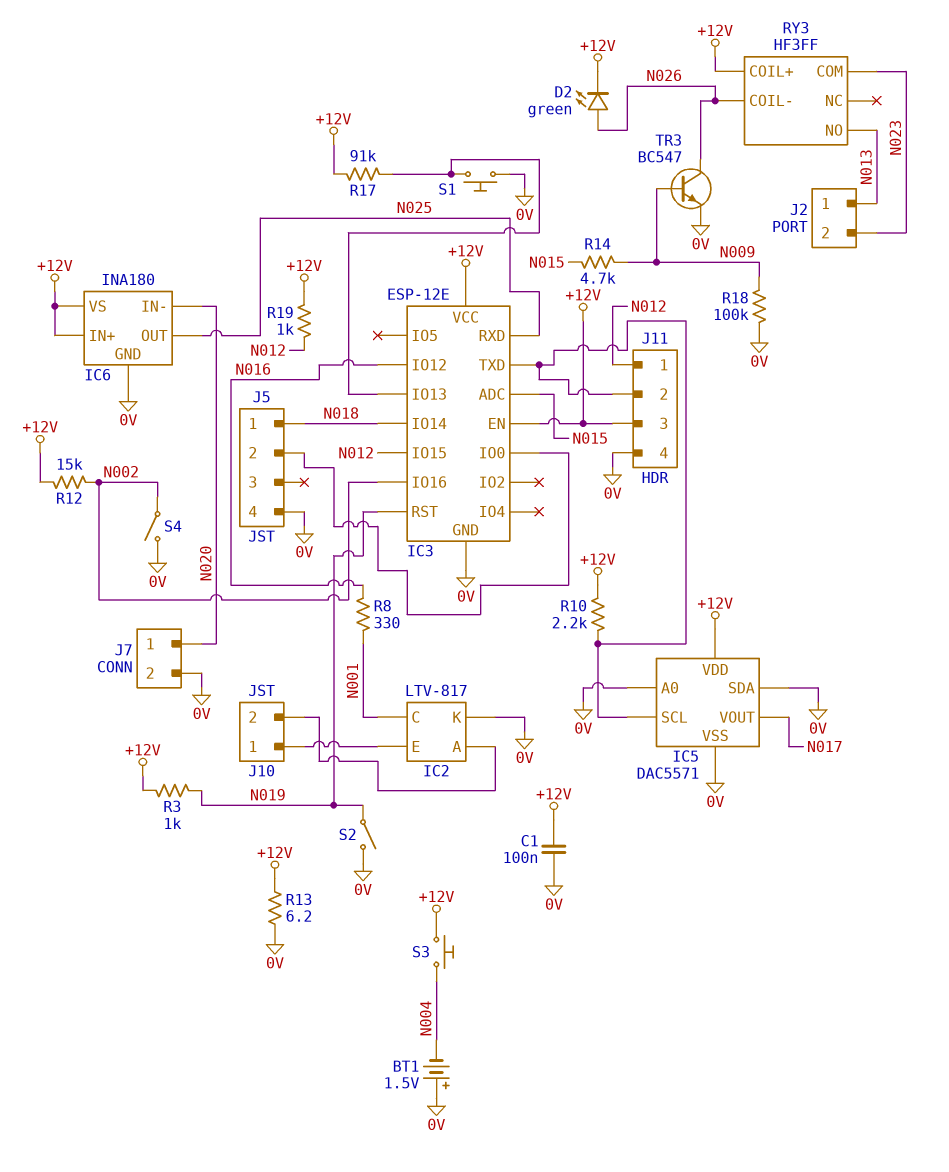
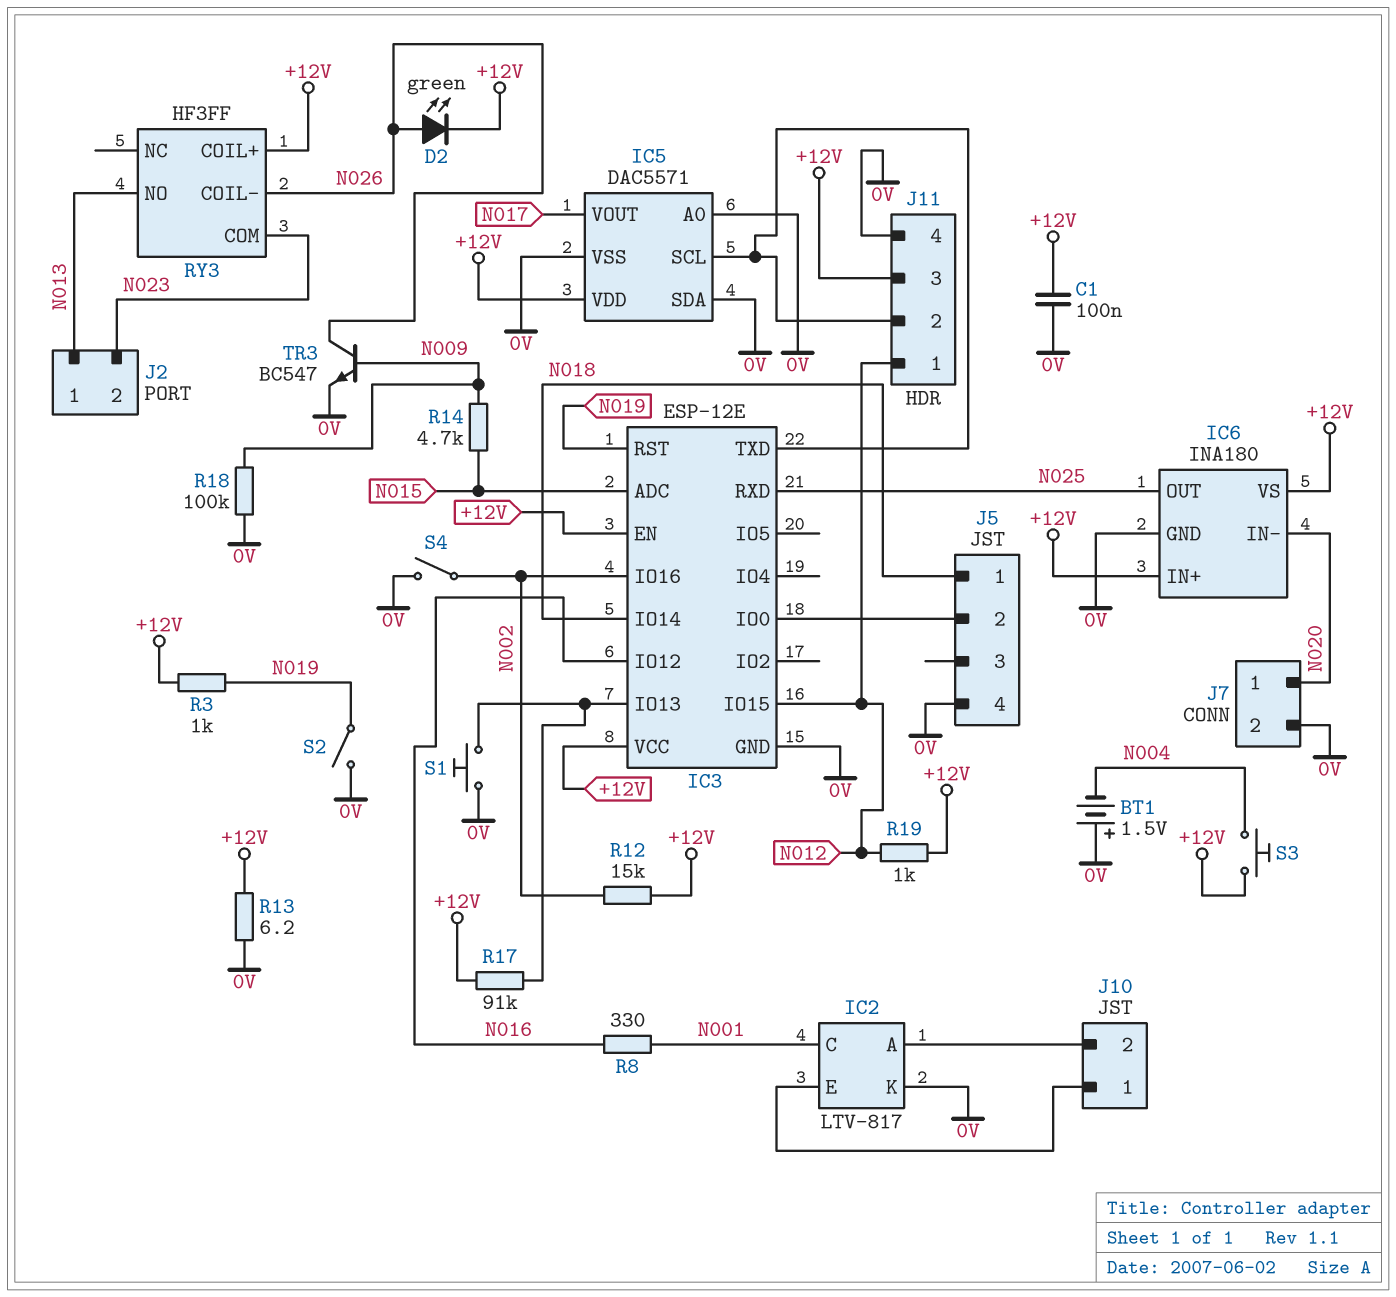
R10: 2.2k (+12V, IC3/TXD) -> none

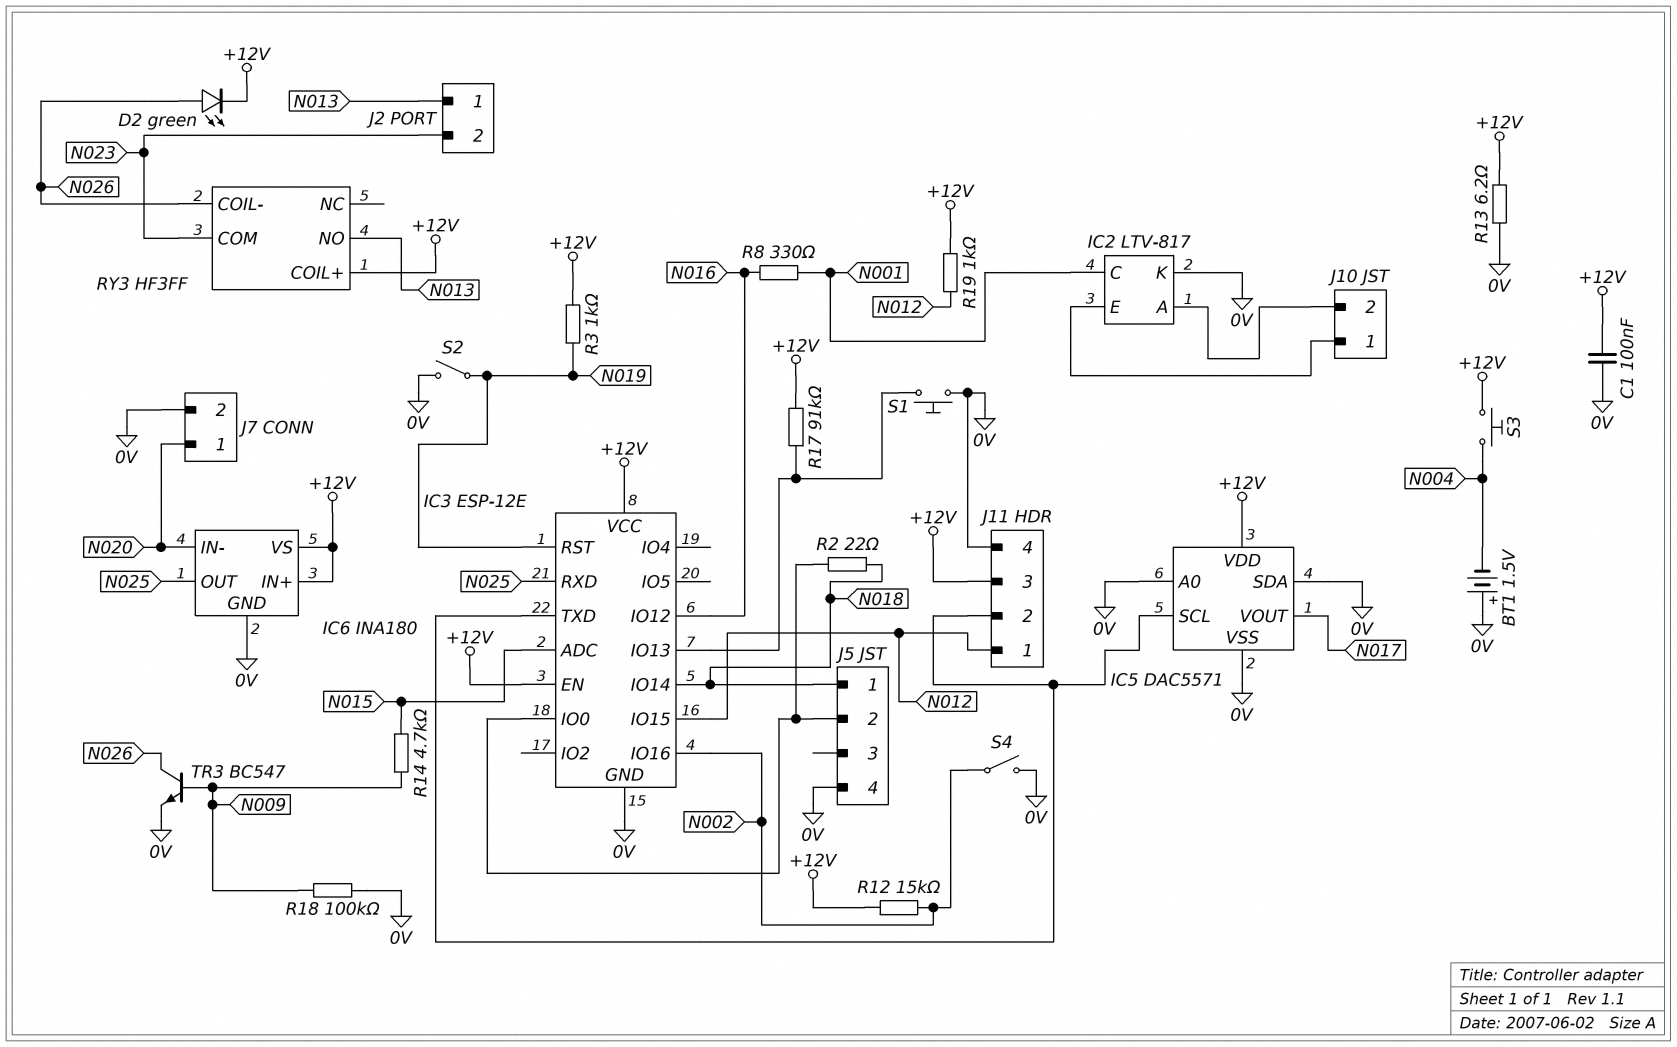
R2: none -> 22 (IC3/IO0, N018)

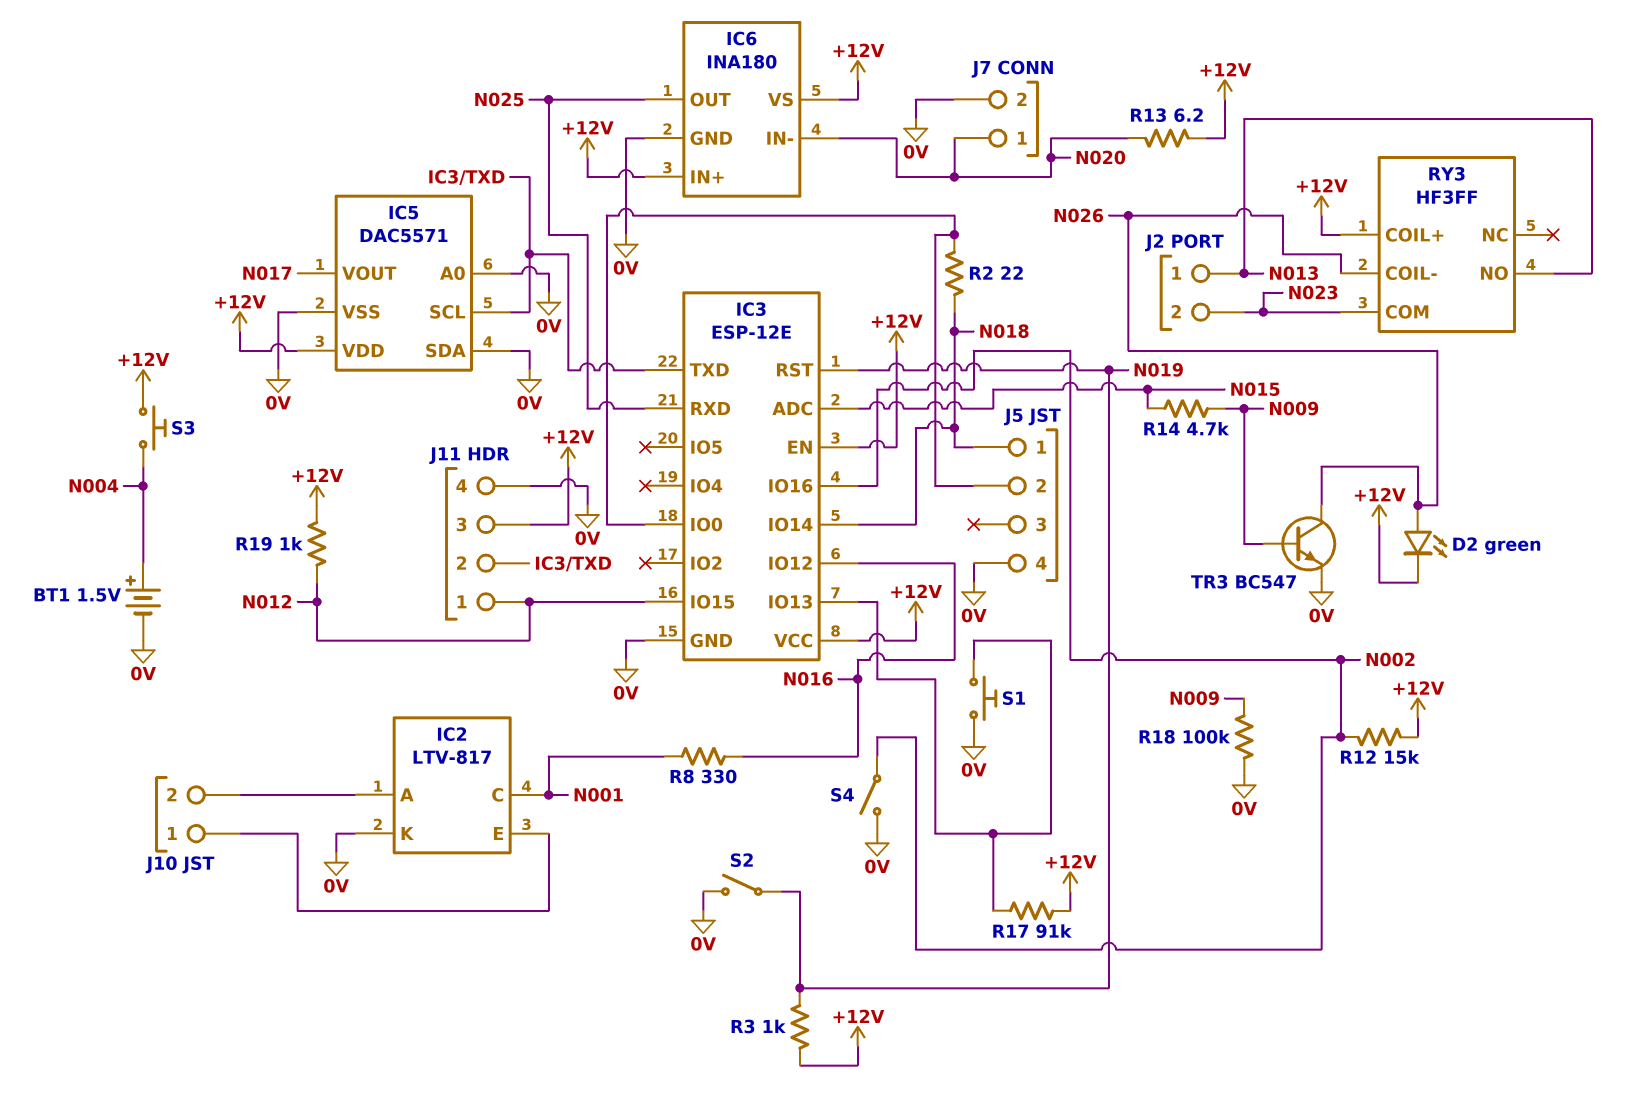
BT1: 1.5V (plus 0V, minus N004) -> 1.5V (plus N004, minus 0V)
C1: 100nF (+12V, 0V) -> none
R13: 6.2 (+12V, 0V) -> 6.2 (+12V, N020)

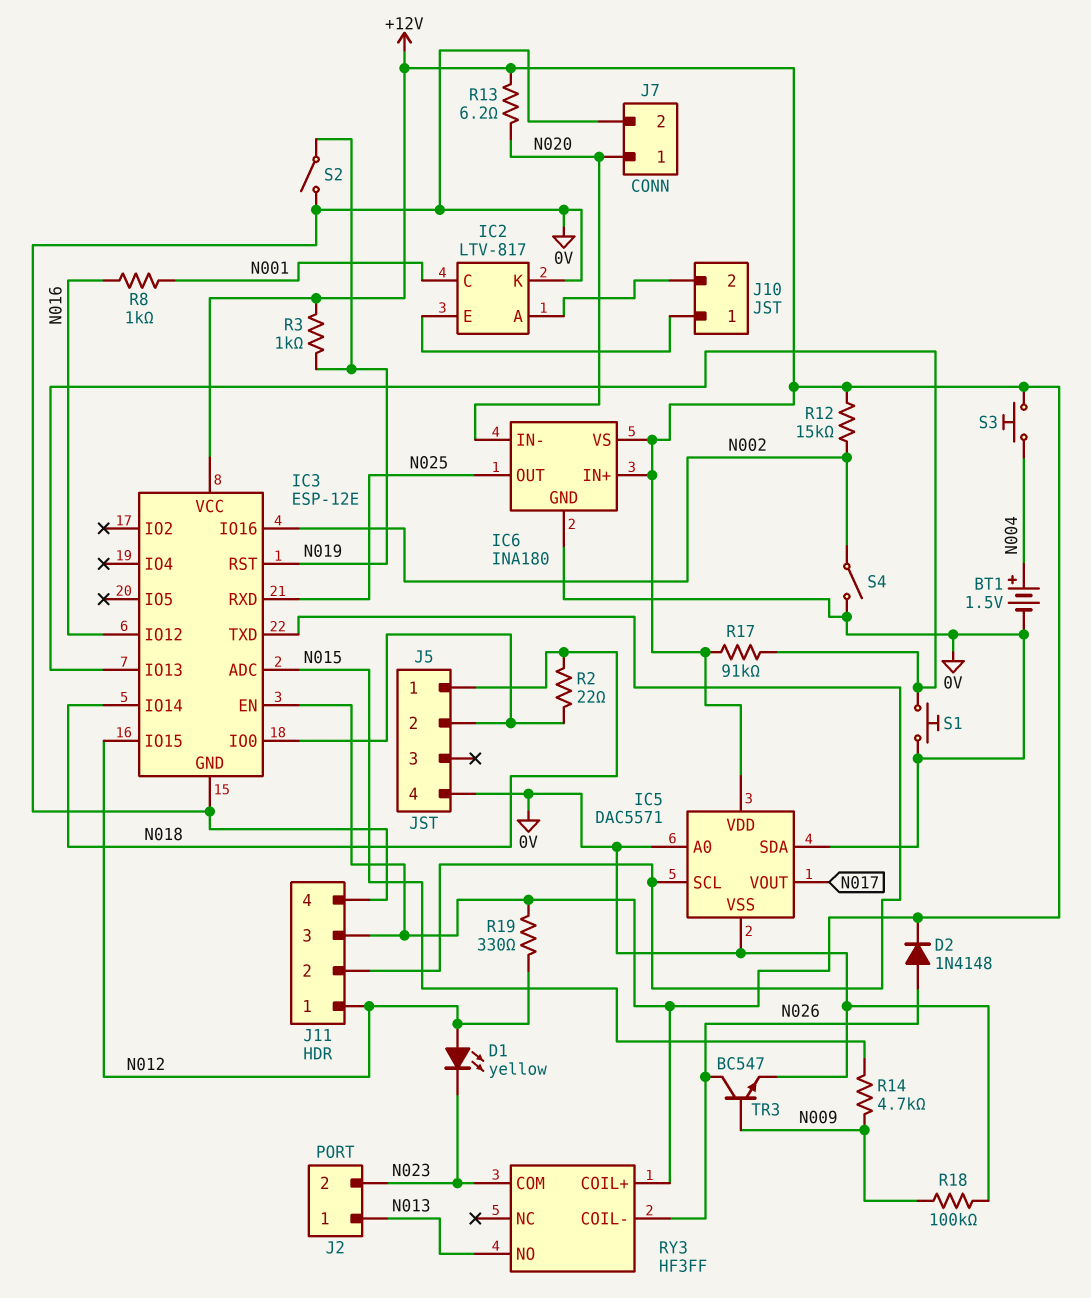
D1: none -> LED yellow (A N012, K N023)
D2: LED green (A N026, K +12V) -> diode 1N4148 (A N026, K +12V)
R8: 330 (N001, N016) -> 1k (N001, N016)
R19: 1k (+12V, N012) -> 330 (+12V, N012)

